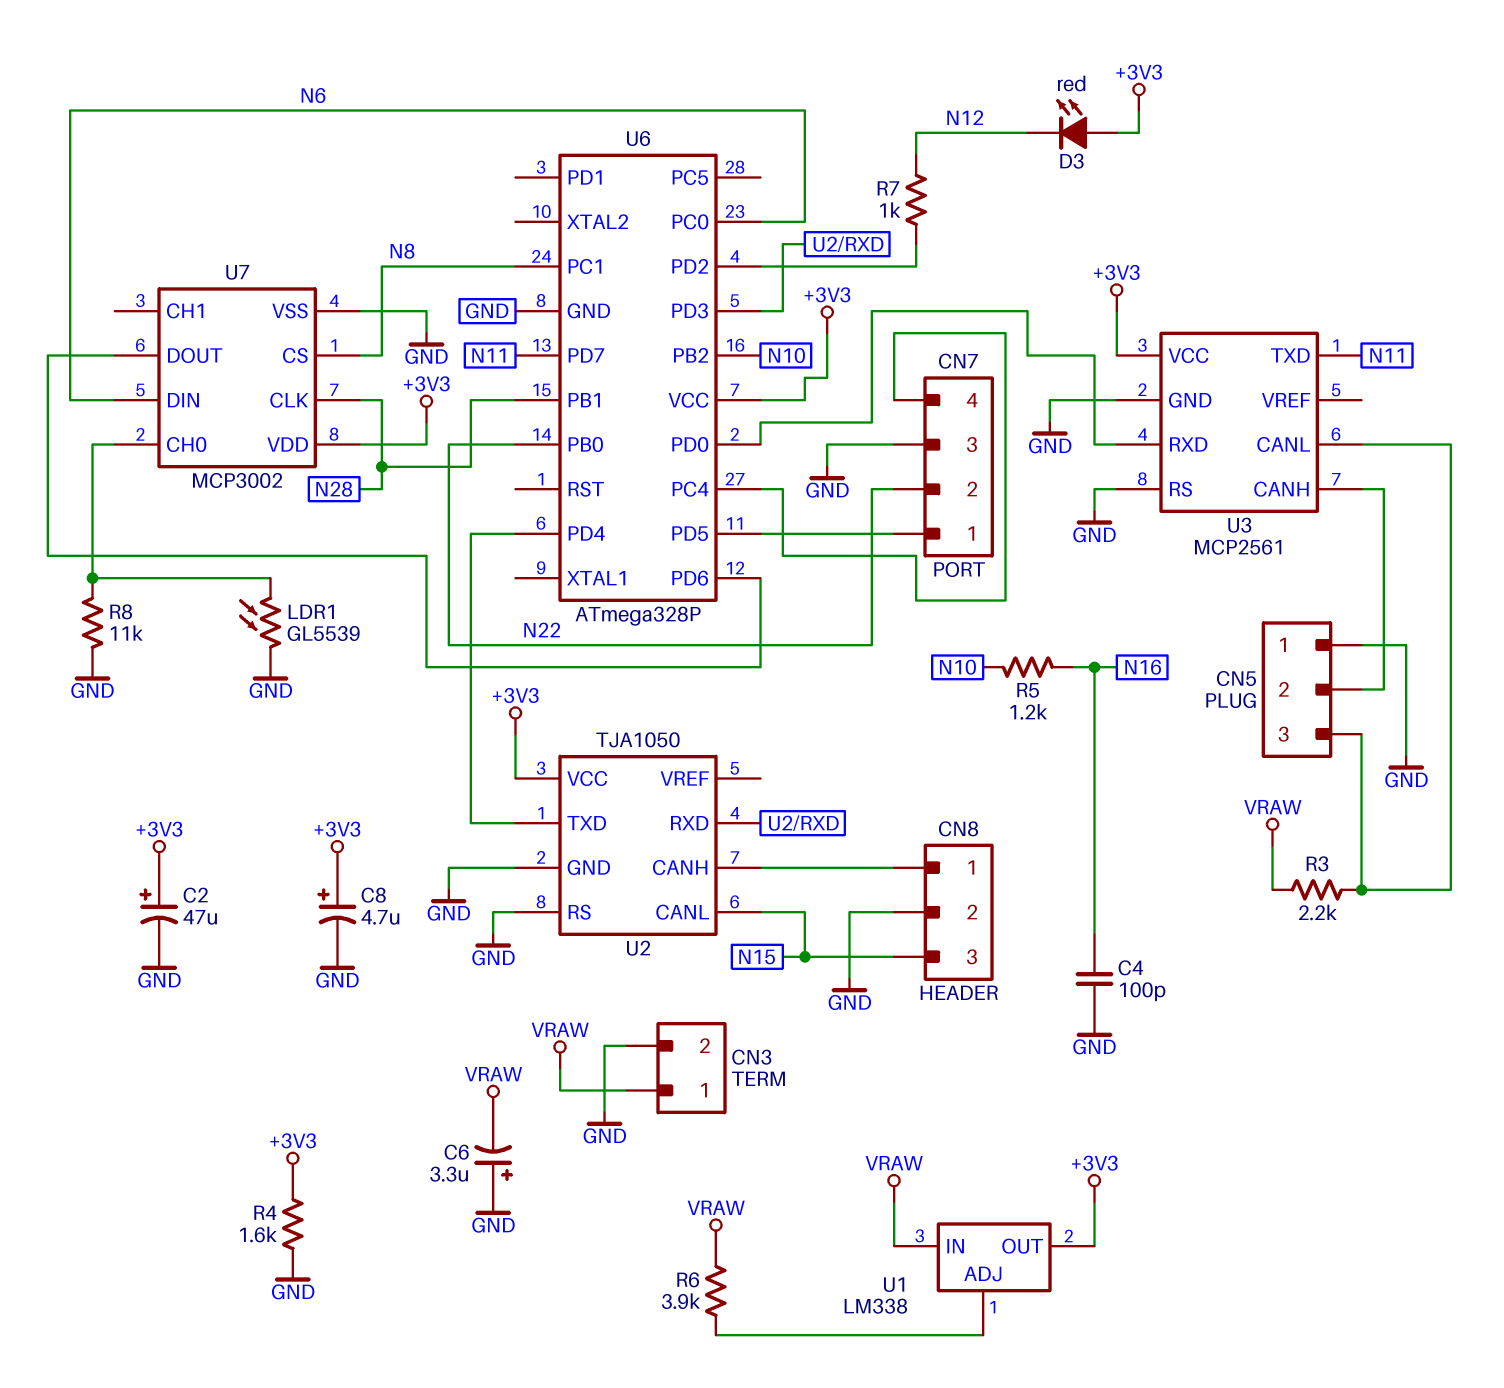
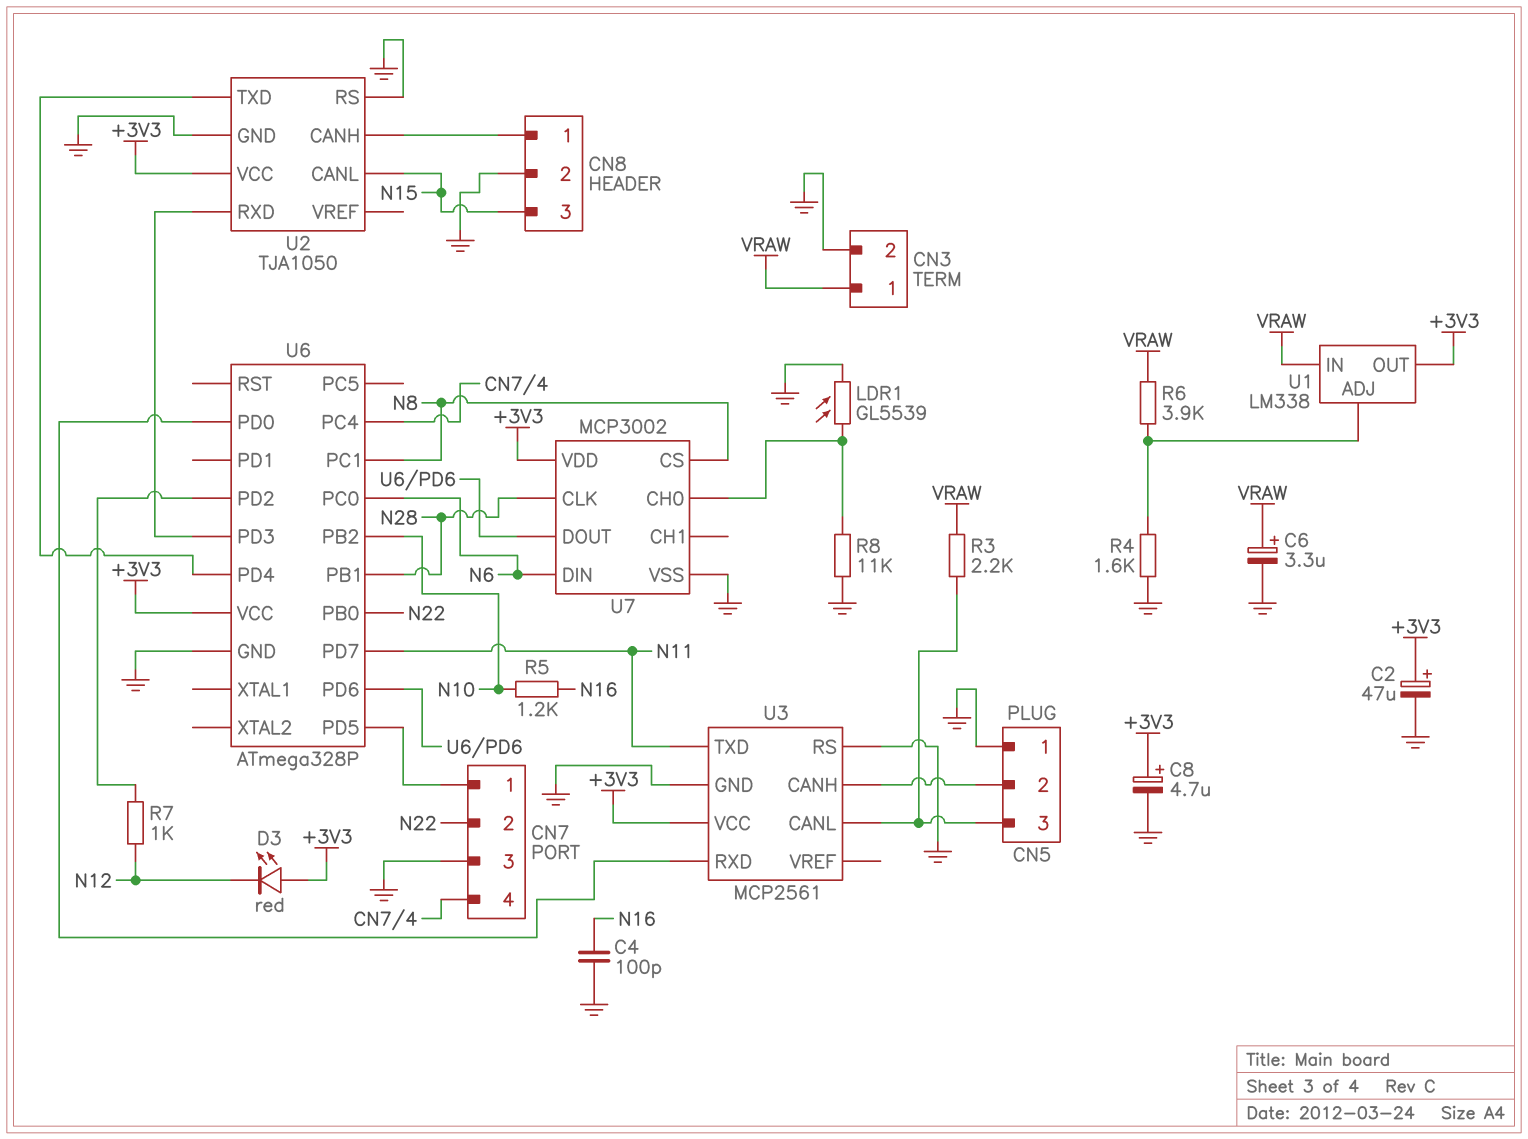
C6: 3.3uF (plus GND, minus VRAW) -> 3.3uF (plus VRAW, minus GND)
R4: 1.6k (+3V3, GND) -> 1.6k (GND, U1/ADJ)

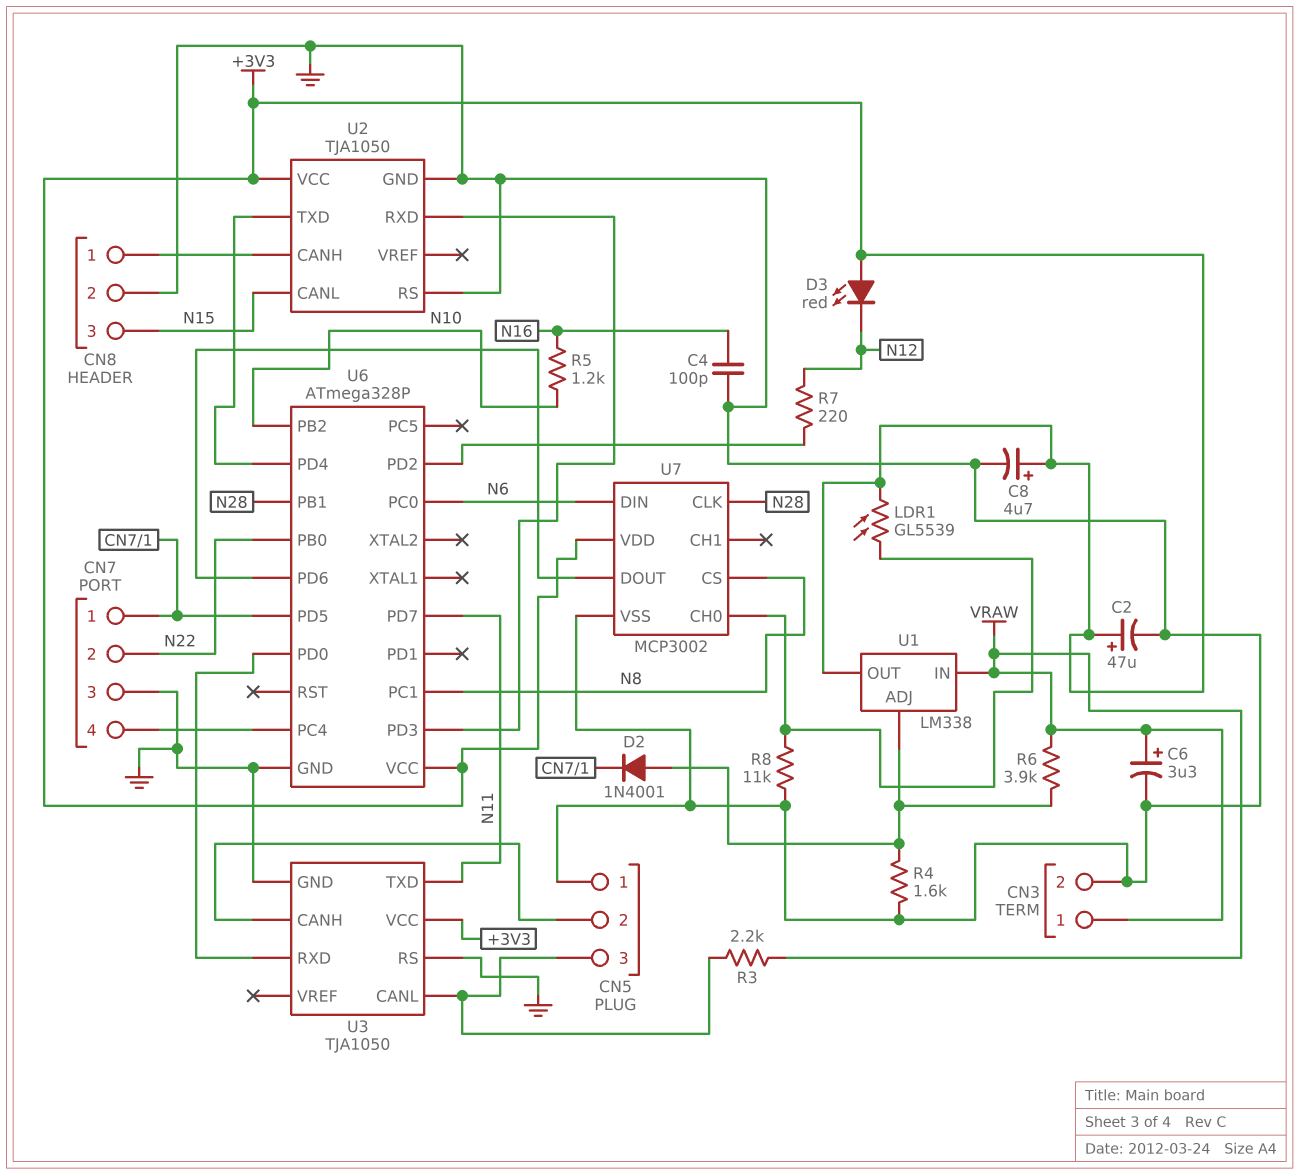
D2: none -> diode 1N4001 (A U1/ADJ, K CN7/1)
LDR1: GL5539 (GND, U7/CH0) -> GL5539 (+3V3, U7/CH0)
R7: 1k (N12, U6/PD2) -> 220 (N12, U6/PD2)
U3: MCP2561 -> TJA1050

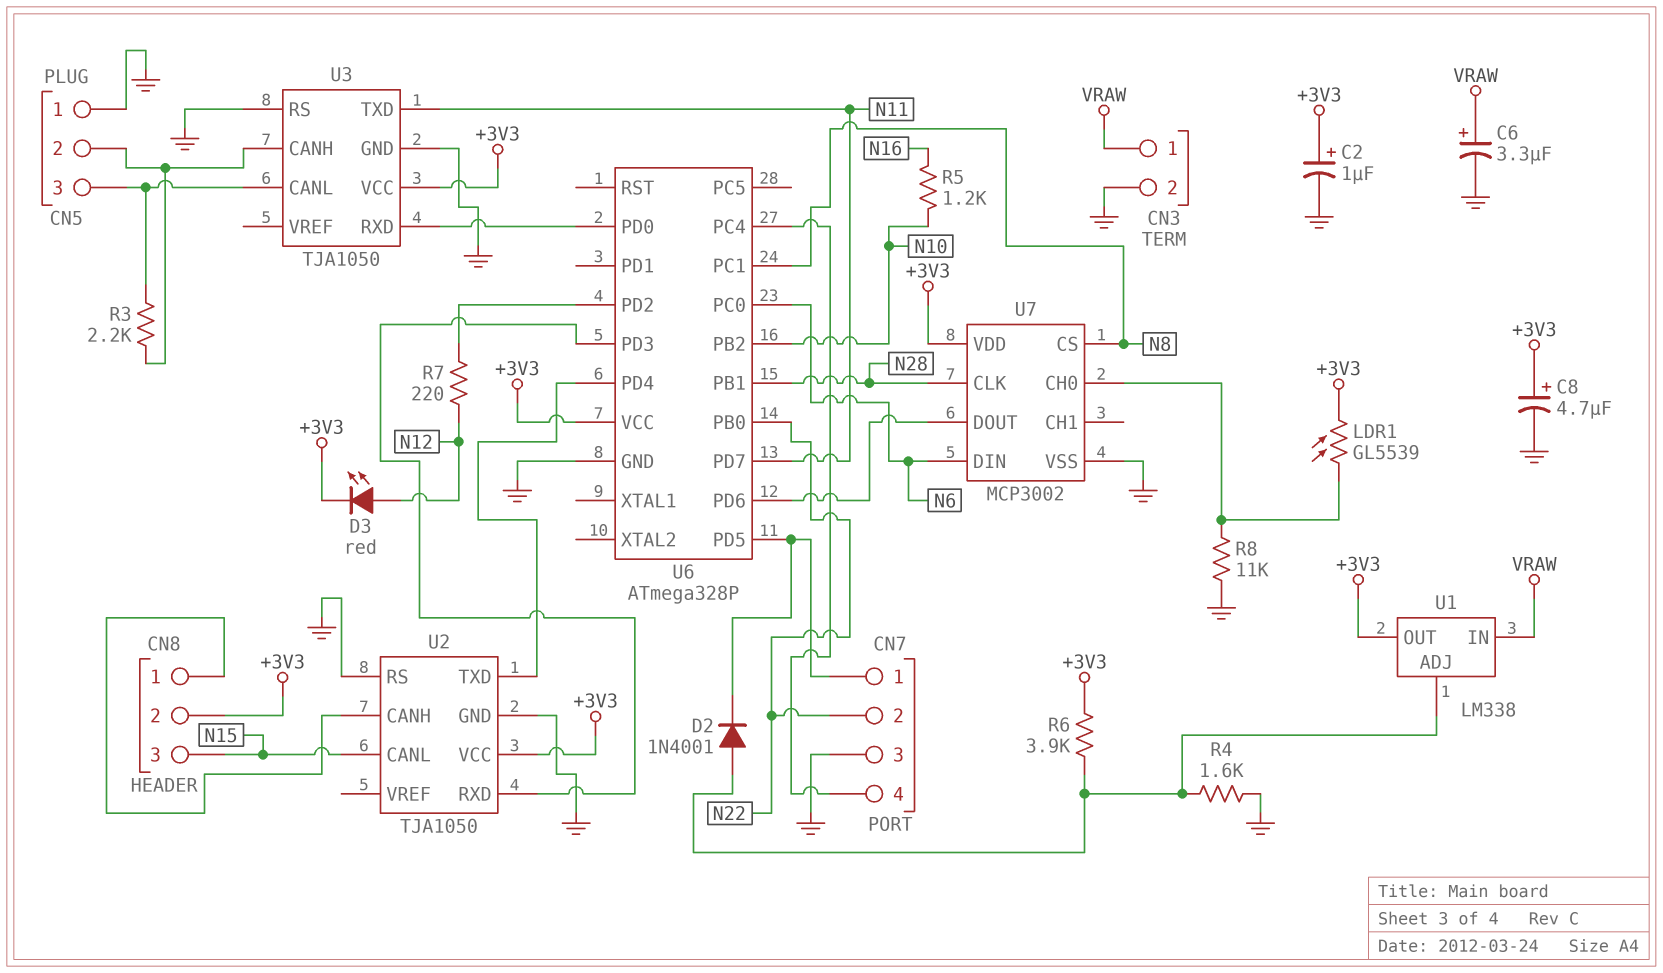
C2: 47uF (plus +3V3, minus GND) -> 1uF (plus +3V3, minus GND)
C4: 100pF (GND, N16) -> none
CN8 pin 2: GND -> +3V3
D3: LED red (A +3V3, K N12) -> LED red (A N12, K +3V3)
R3: 2.2k (CN5/3, VRAW) -> 2.2k (CN5/2, CN5/3)
R6: 3.9k (U1/ADJ, VRAW) -> 3.9k (+3V3, U1/ADJ)

